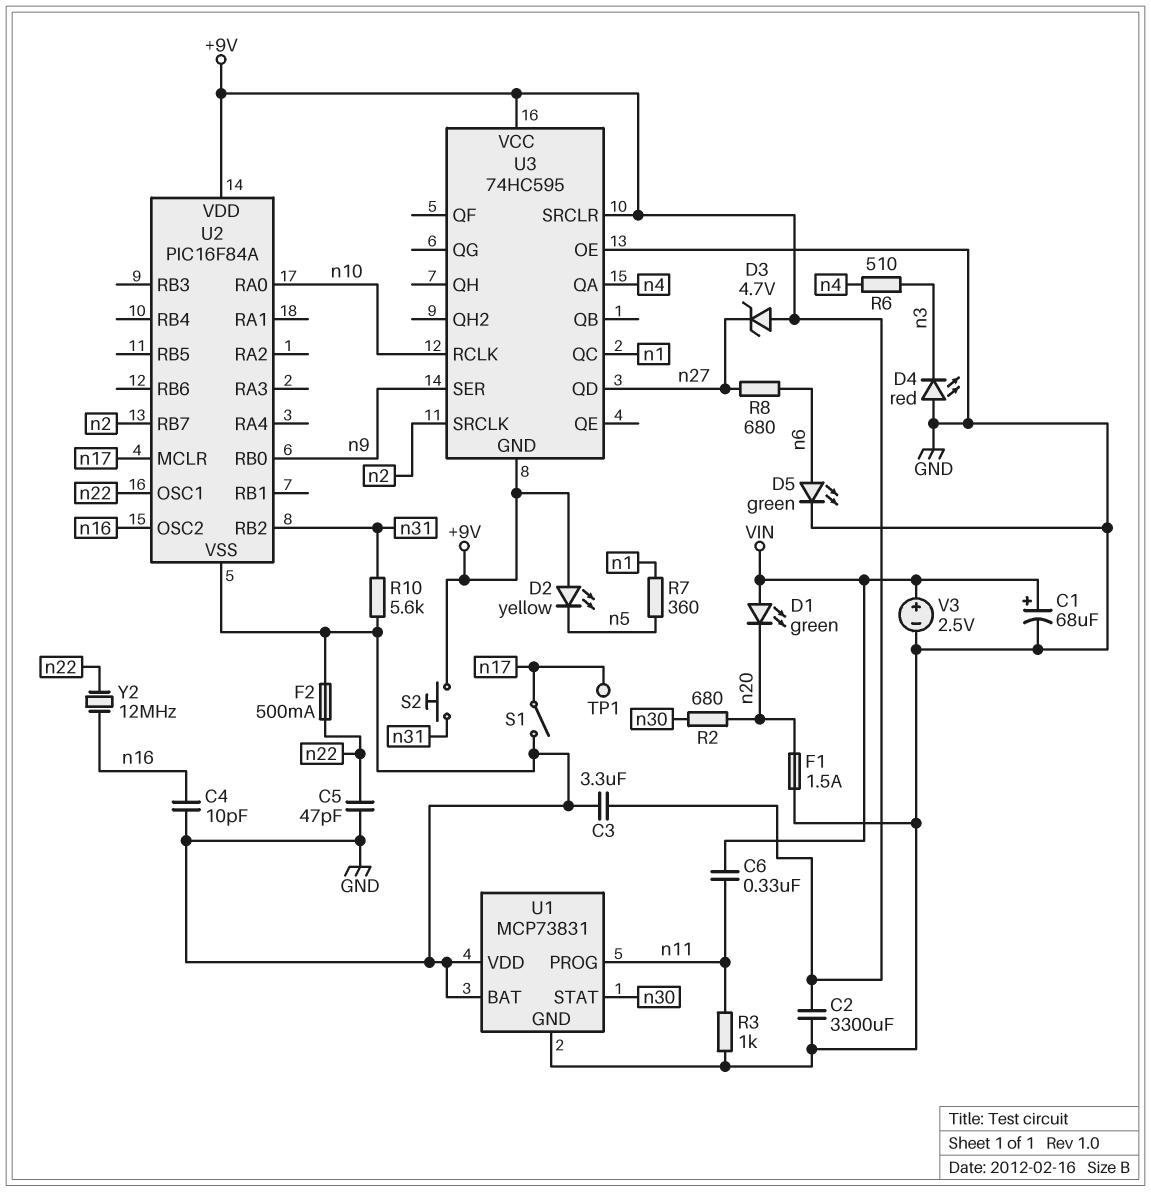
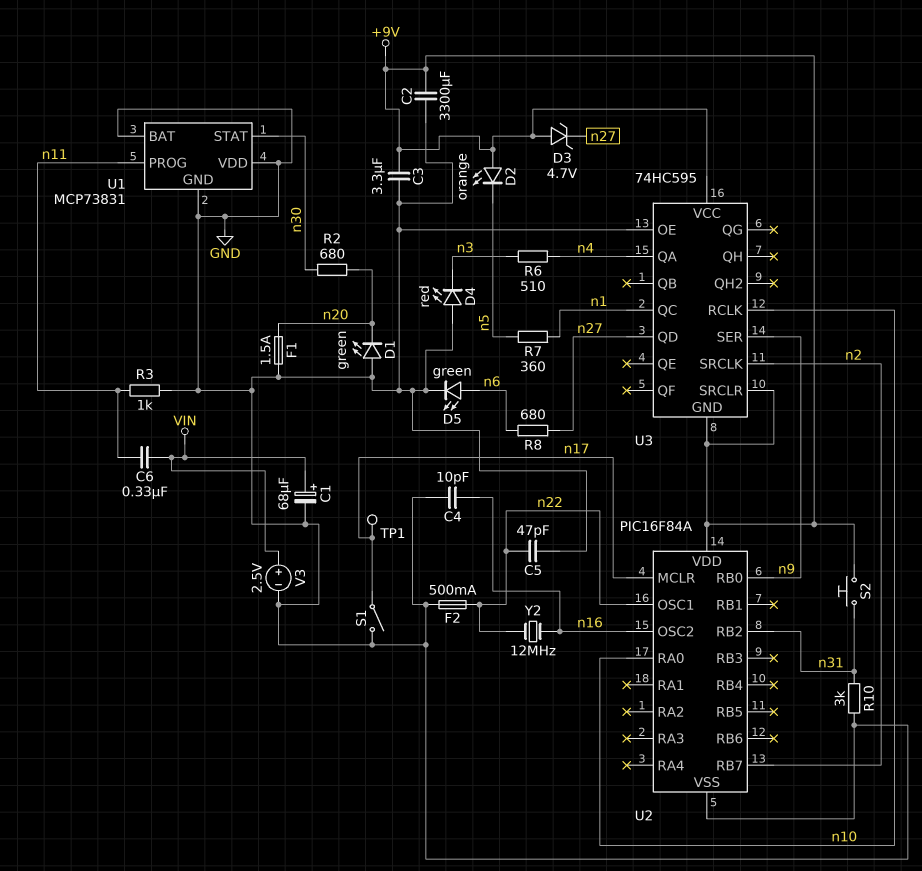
D1: LED green (A VIN, K n20) -> LED green (A GND, K n20)
D2: LED yellow (A +9V, K n5) -> LED orange (A +9V, K n5)
R10: 5.6k (GND, n31) -> 3k (GND, n31)

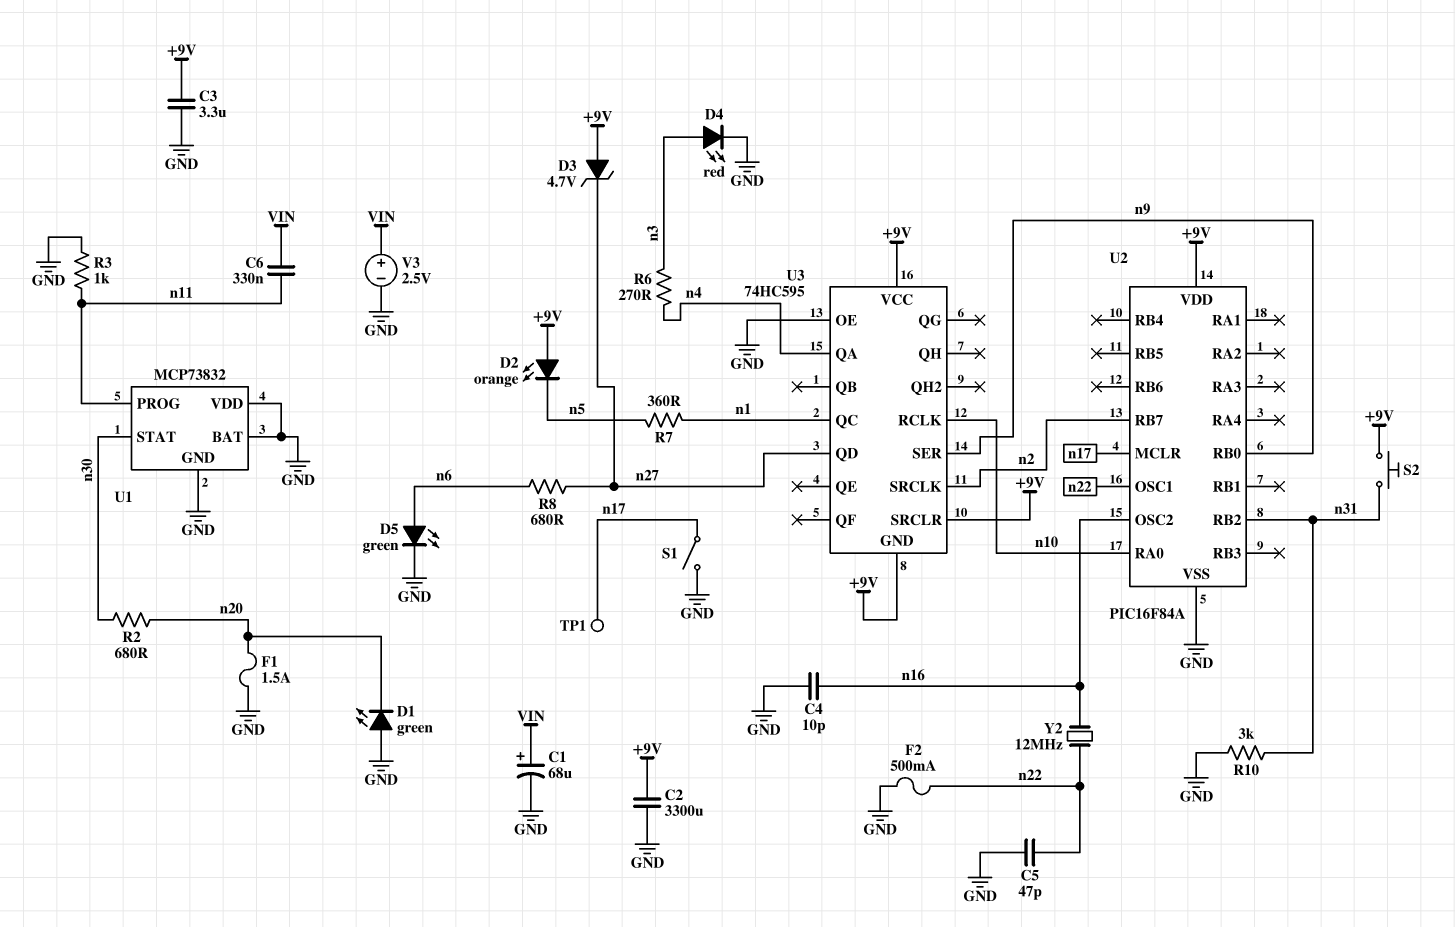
D4: LED red (A GND, K n3) -> LED red (A n3, K GND)
R6: 510 (n3, n4) -> 270 (n3, n4)
U1: MCP73831 -> MCP73832

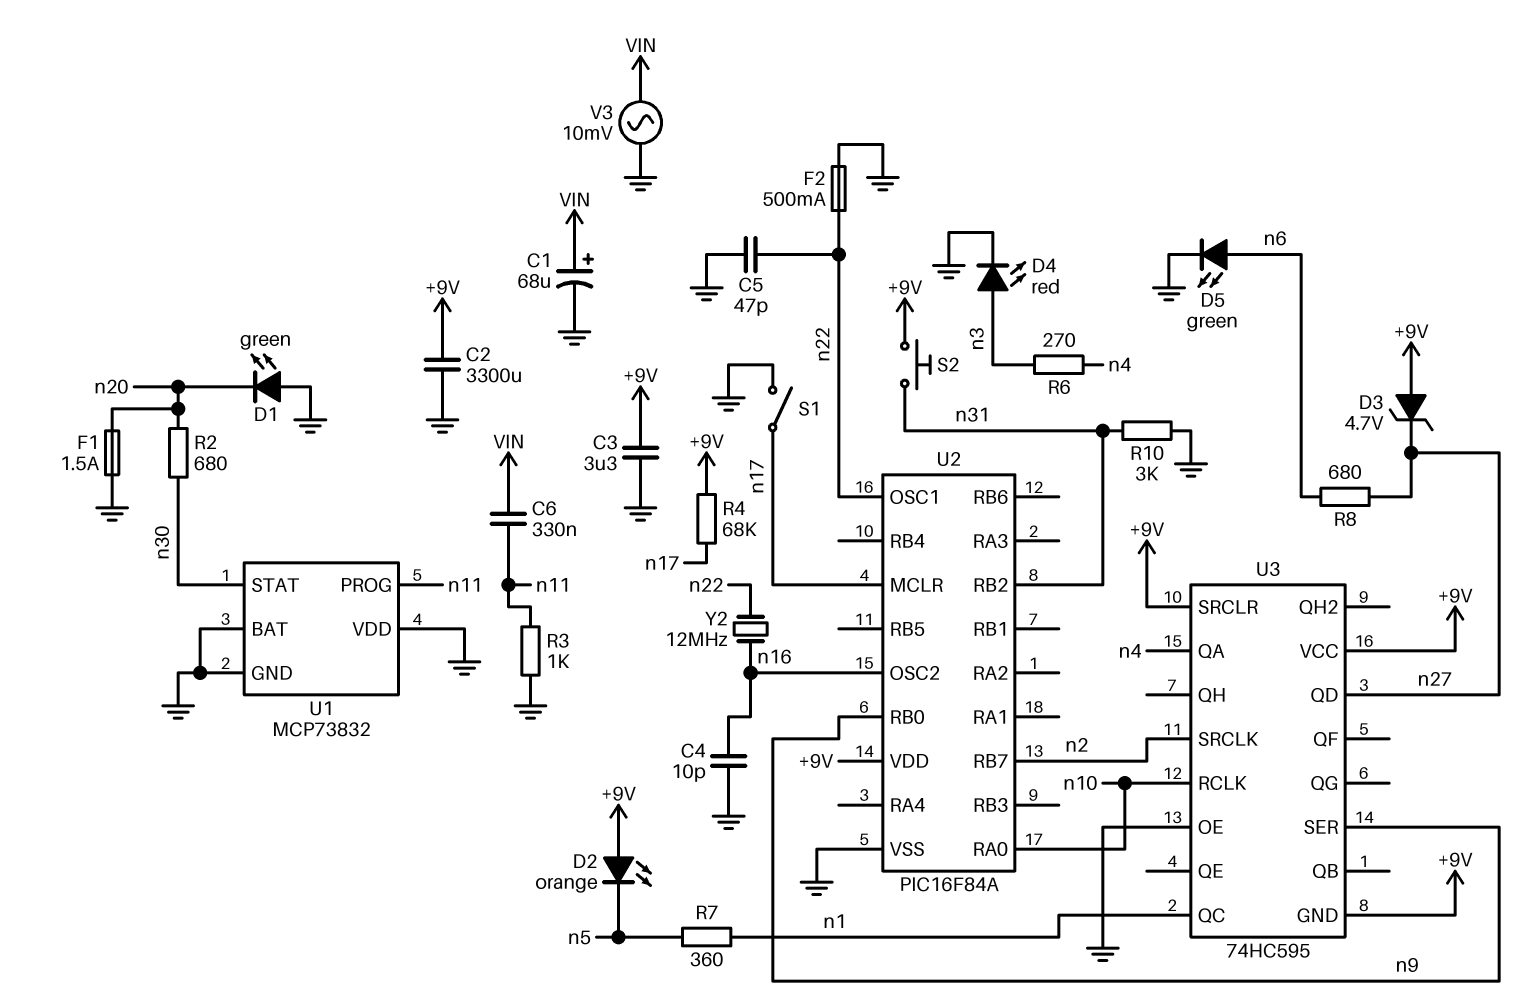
R4: none -> 68k (+9V, n17)
TP1: test point (n17) -> none
V3: 2.5V (plus VIN, minus GND) -> AC 10mV (GND, VIN)

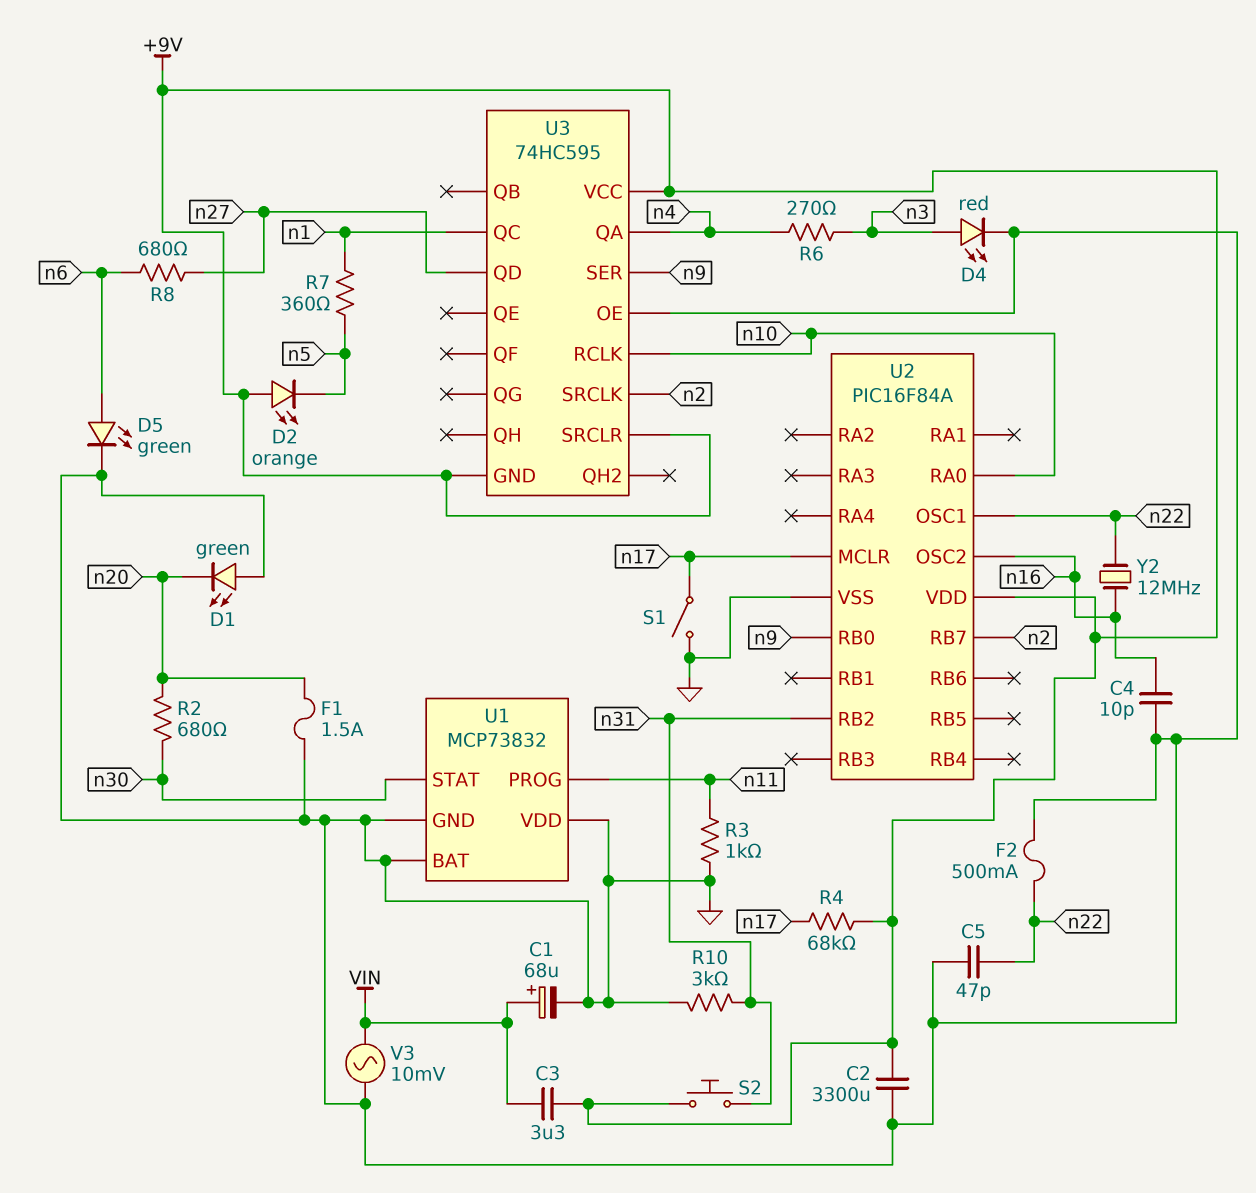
C3: 3.3uF (+9V, GND) -> 3.3uF (+9V, VIN)
C6: 330nF (VIN, n11) -> none
D3: zener 4.7V (A +9V, K n27) -> none

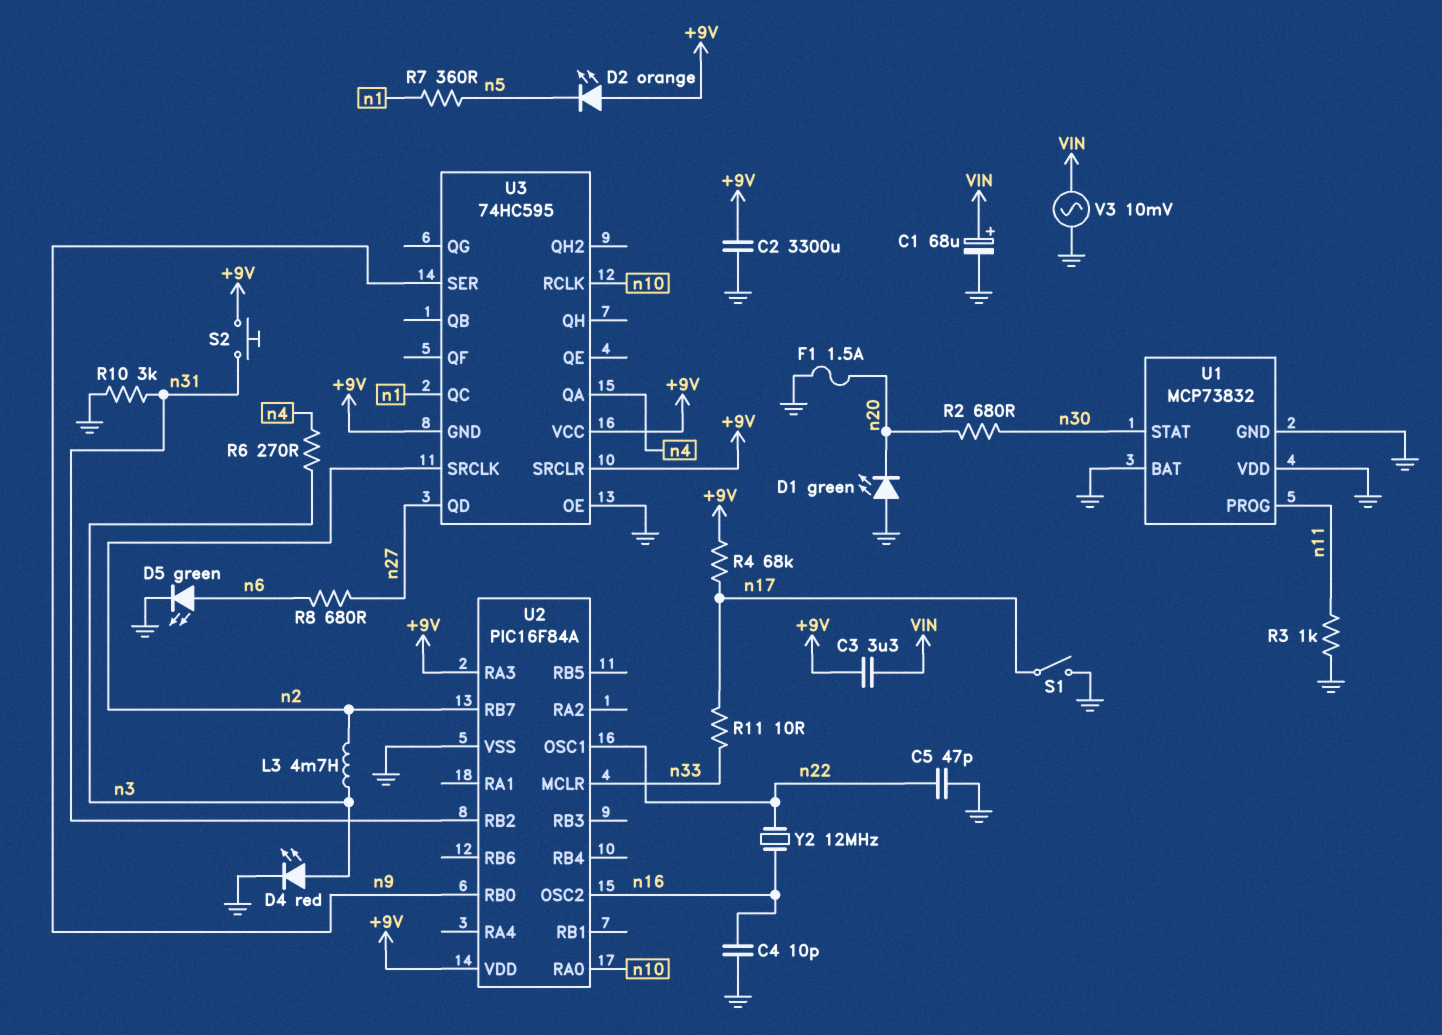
F2: 500mA (GND, n22) -> none
L3: none -> 4.7mH (n2, n3)
R11: none -> 10 (n17, n33)
U2 pin MCLR: n17 -> n33
U2 pin RA3: none -> +9V

